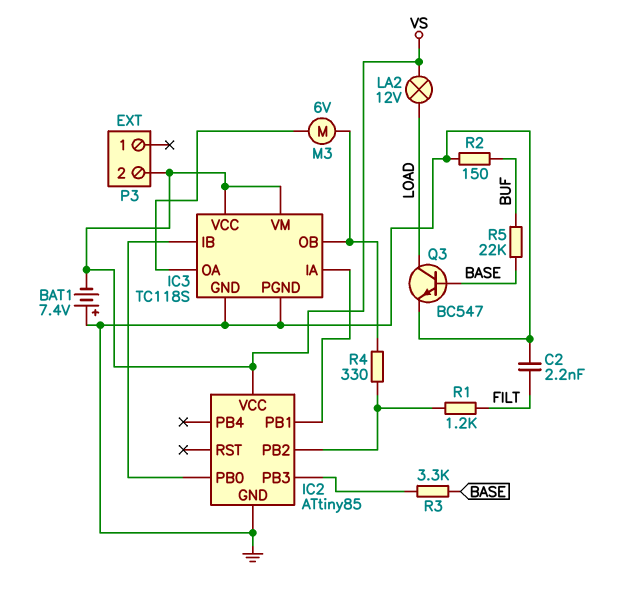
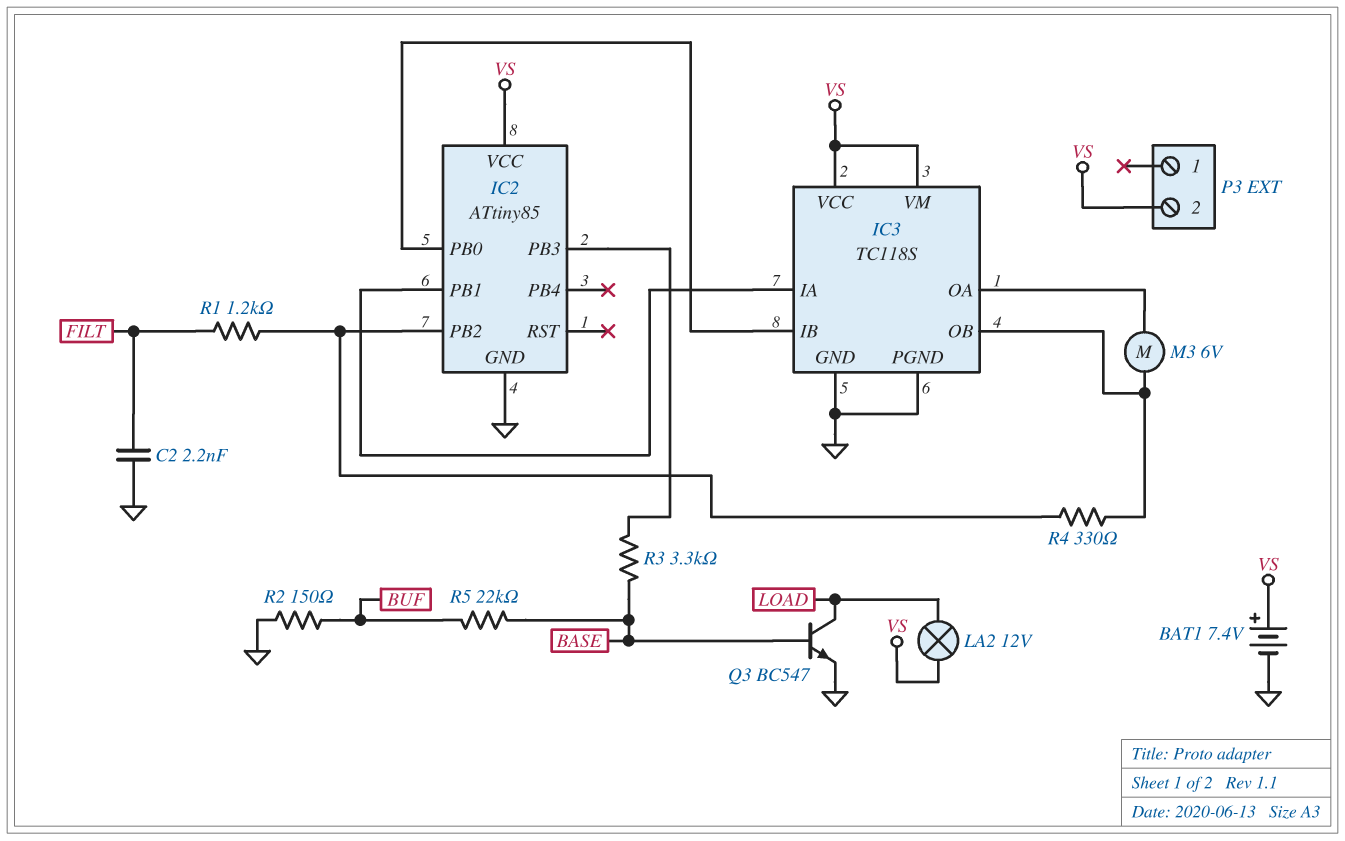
BAT1: 7.4V (plus GND, minus VS) -> 7.4V (plus VS, minus GND)

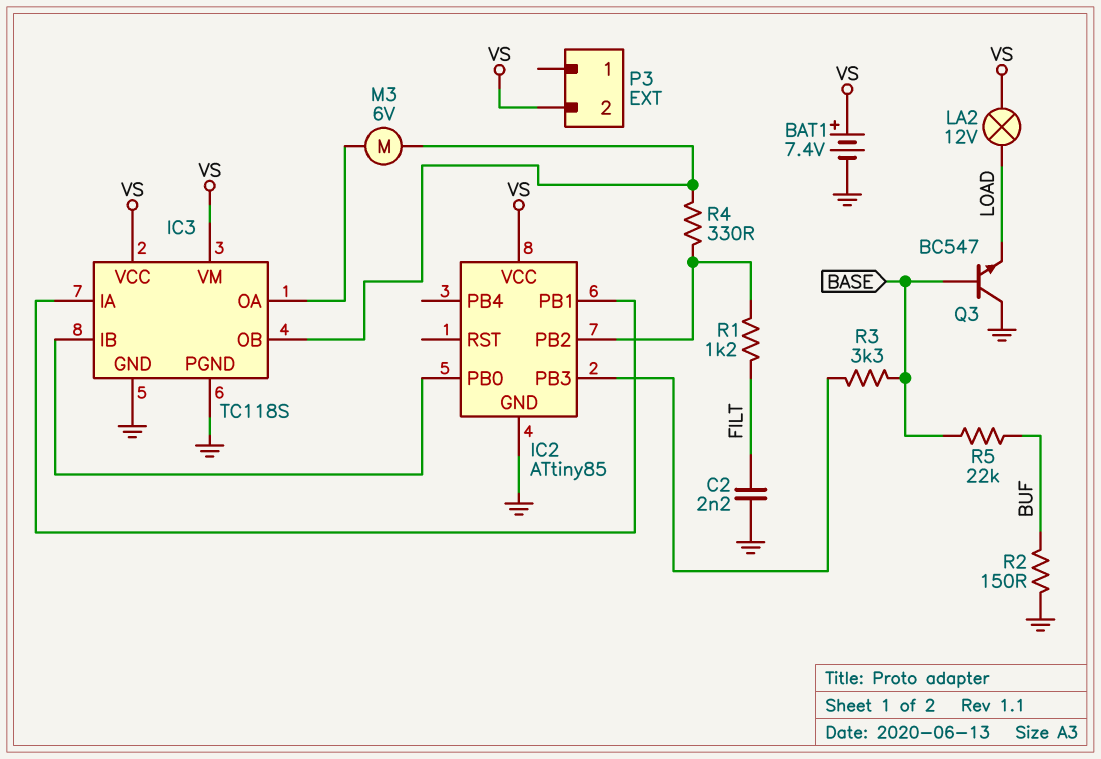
Q3: NPN BC547 (B BASE, C LOAD, E GND) -> NPN BC547 (B BASE, C GND, E LOAD)

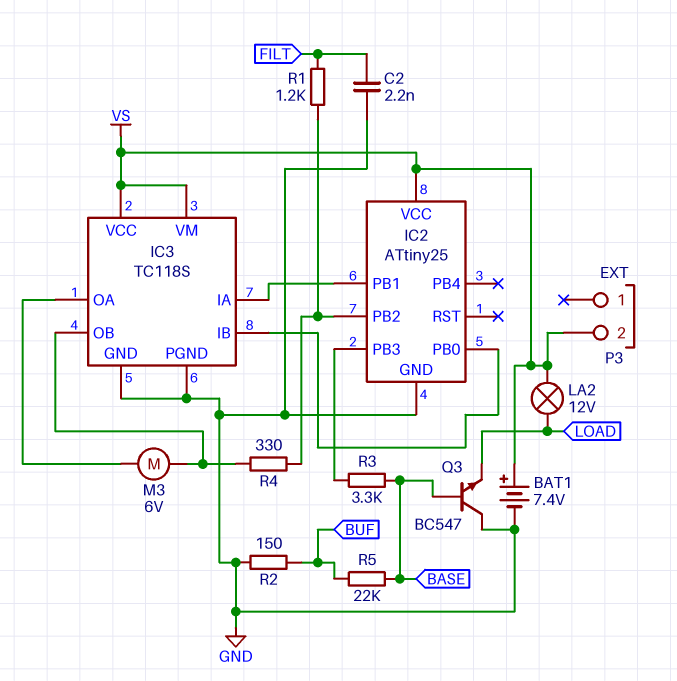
IC2: ATtiny85 -> ATtiny25

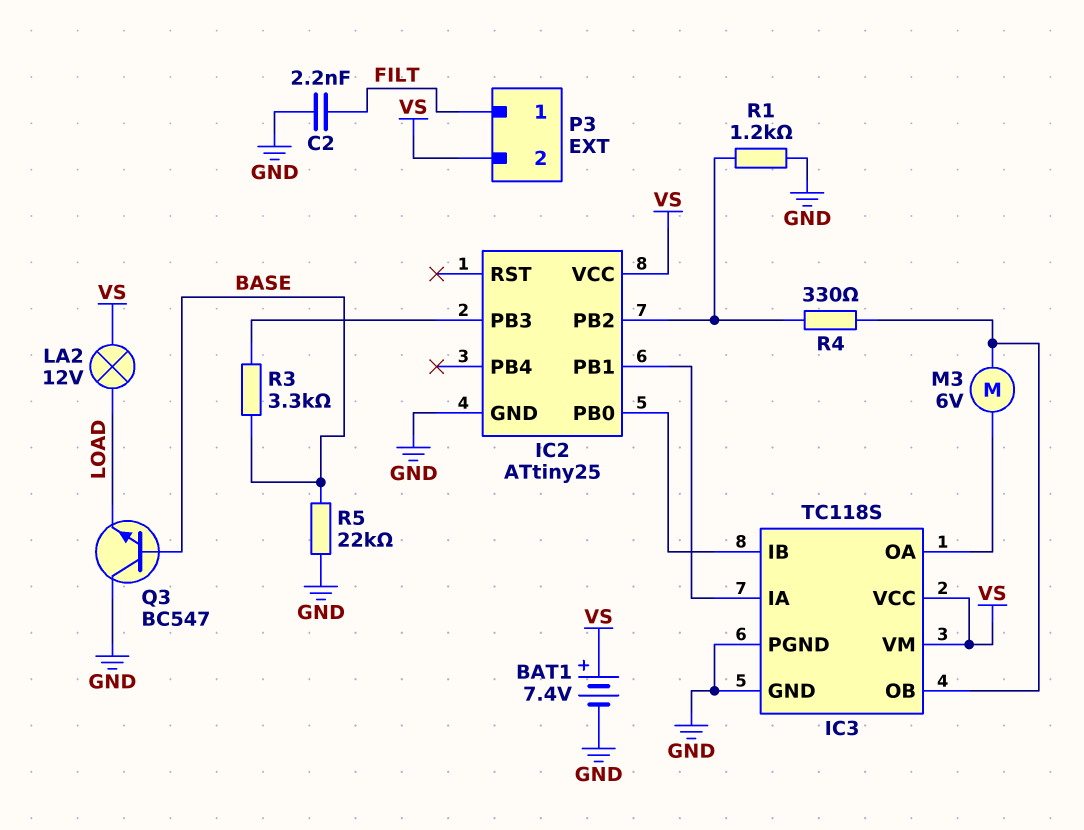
P3 pin 1: none -> FILT
R1: 1.2k (FILT, IC2/PB2) -> 1.2k (GND, IC2/PB2)
R2: 150 (BUF, GND) -> none
R5: 22k (BASE, BUF) -> 22k (BASE, GND)

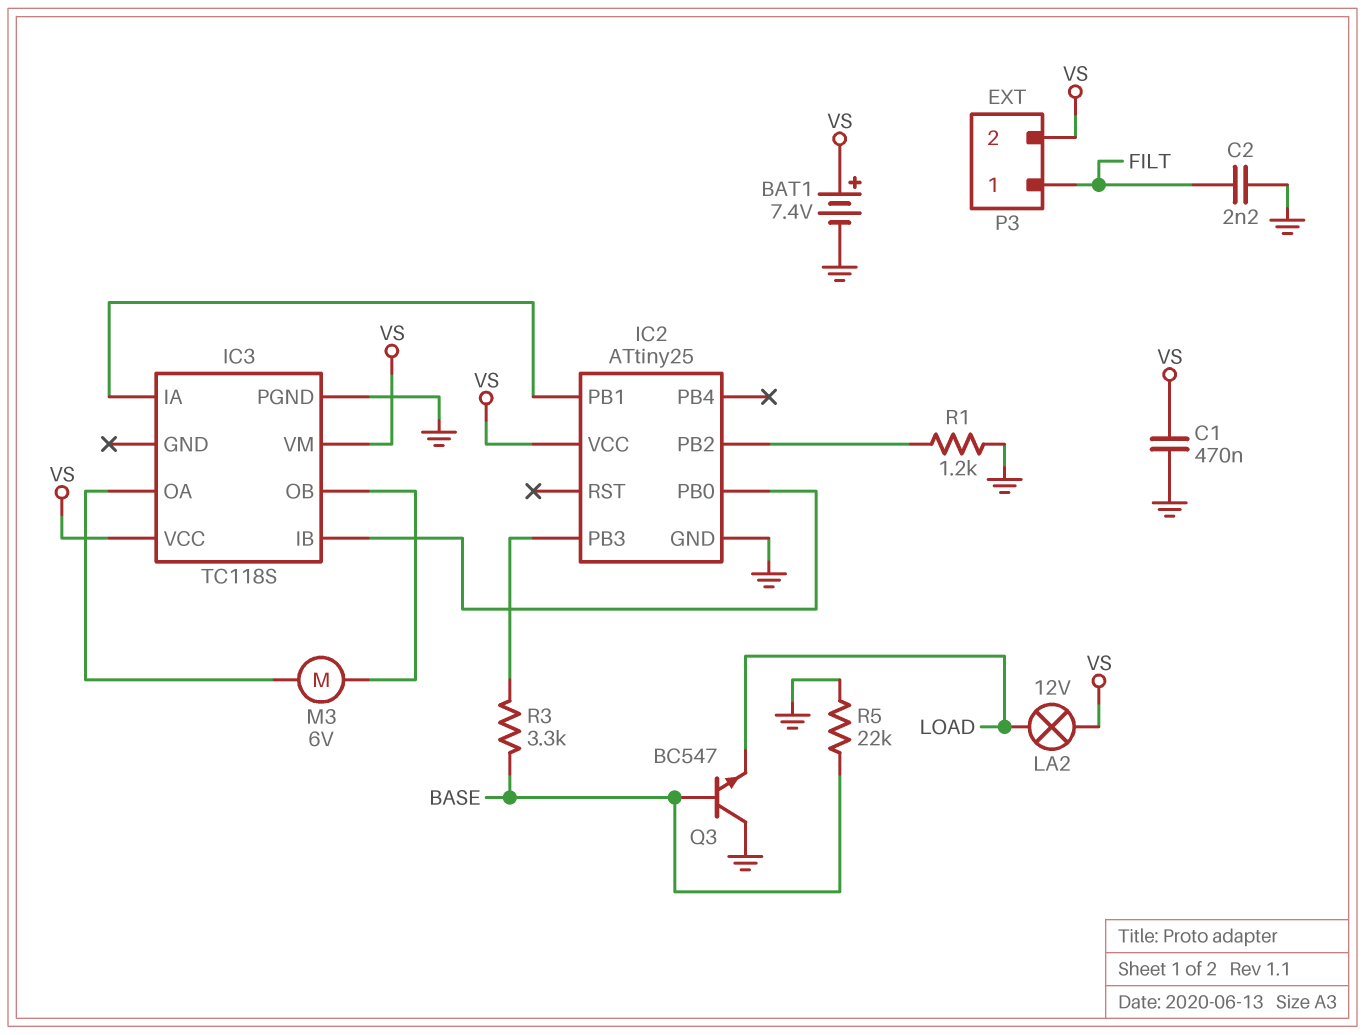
C1: none -> 470nF (GND, VS)
IC3 pin GND: GND -> none
R4: 330 (IC2/PB2, IC3/OB) -> none

